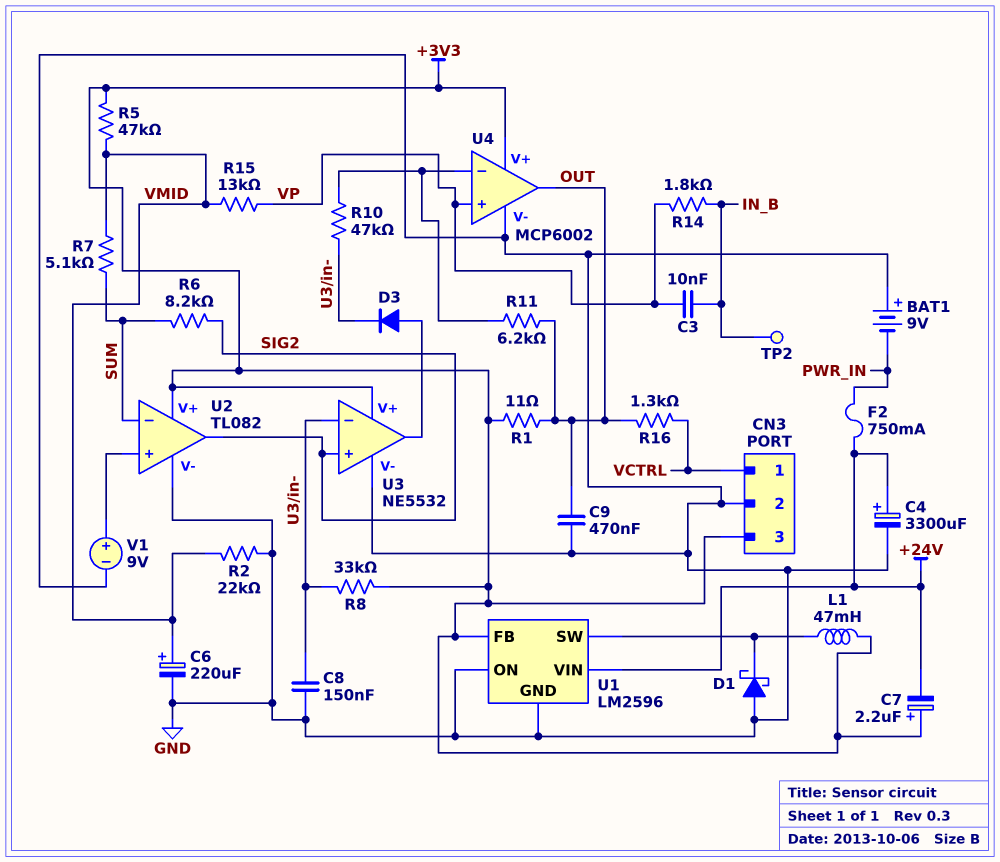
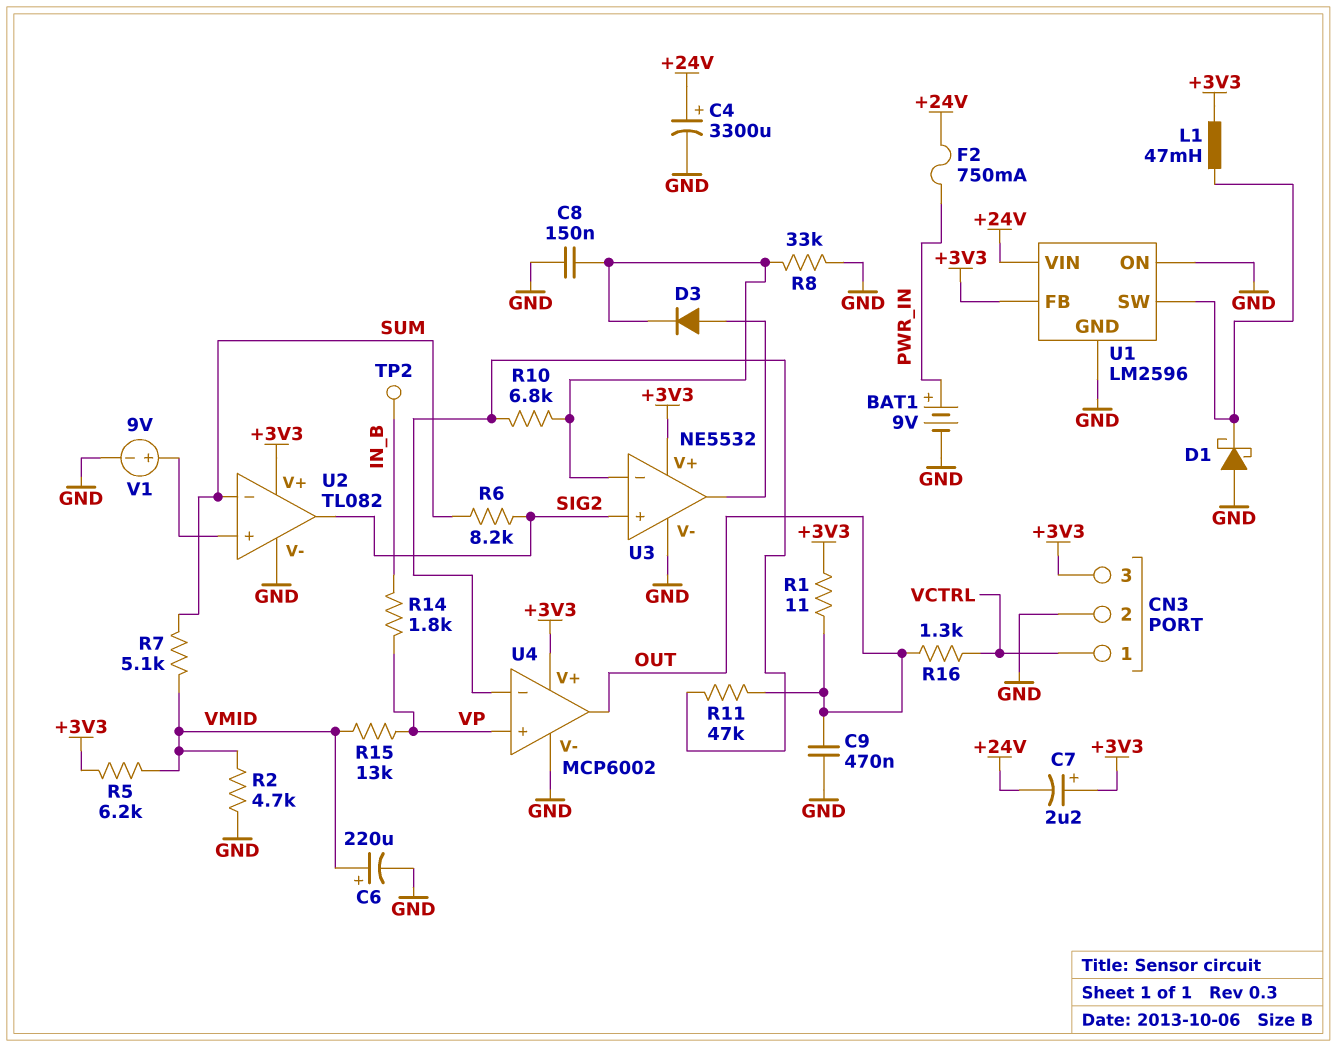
BAT1: 9V (plus GND, minus PWR_IN) -> 9V (plus PWR_IN, minus GND)
C3: 10nF (IN_B, VP) -> none
R2: 22k (GND, VMID) -> 4.7k (GND, VMID)
R5: 47k (+3V3, VMID) -> 6.2k (+3V3, VMID)
R8: 33k (+3V3, U3/in-) -> 33k (GND, U3/in-)
R10: 47k (U3/in-, U4/in-) -> 6.8k (U3/in-, U4/in-)
R11: 6.2k (OUT, U4/in-) -> 47k (OUT, U4/in-)

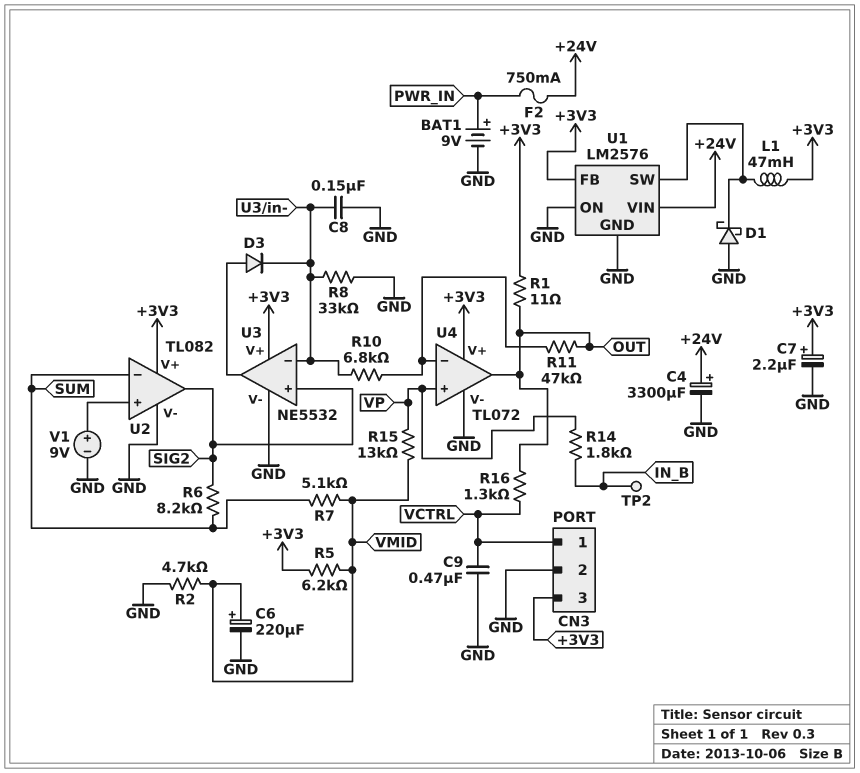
C7: 2.2uF (plus +3V3, minus +24V) -> 2.2uF (plus +3V3, minus GND)
C9: 470nF (GND, OUT) -> 470nF (GND, VCTRL)
U1: LM2596 -> LM2576
U4: MCP6002 -> TL072

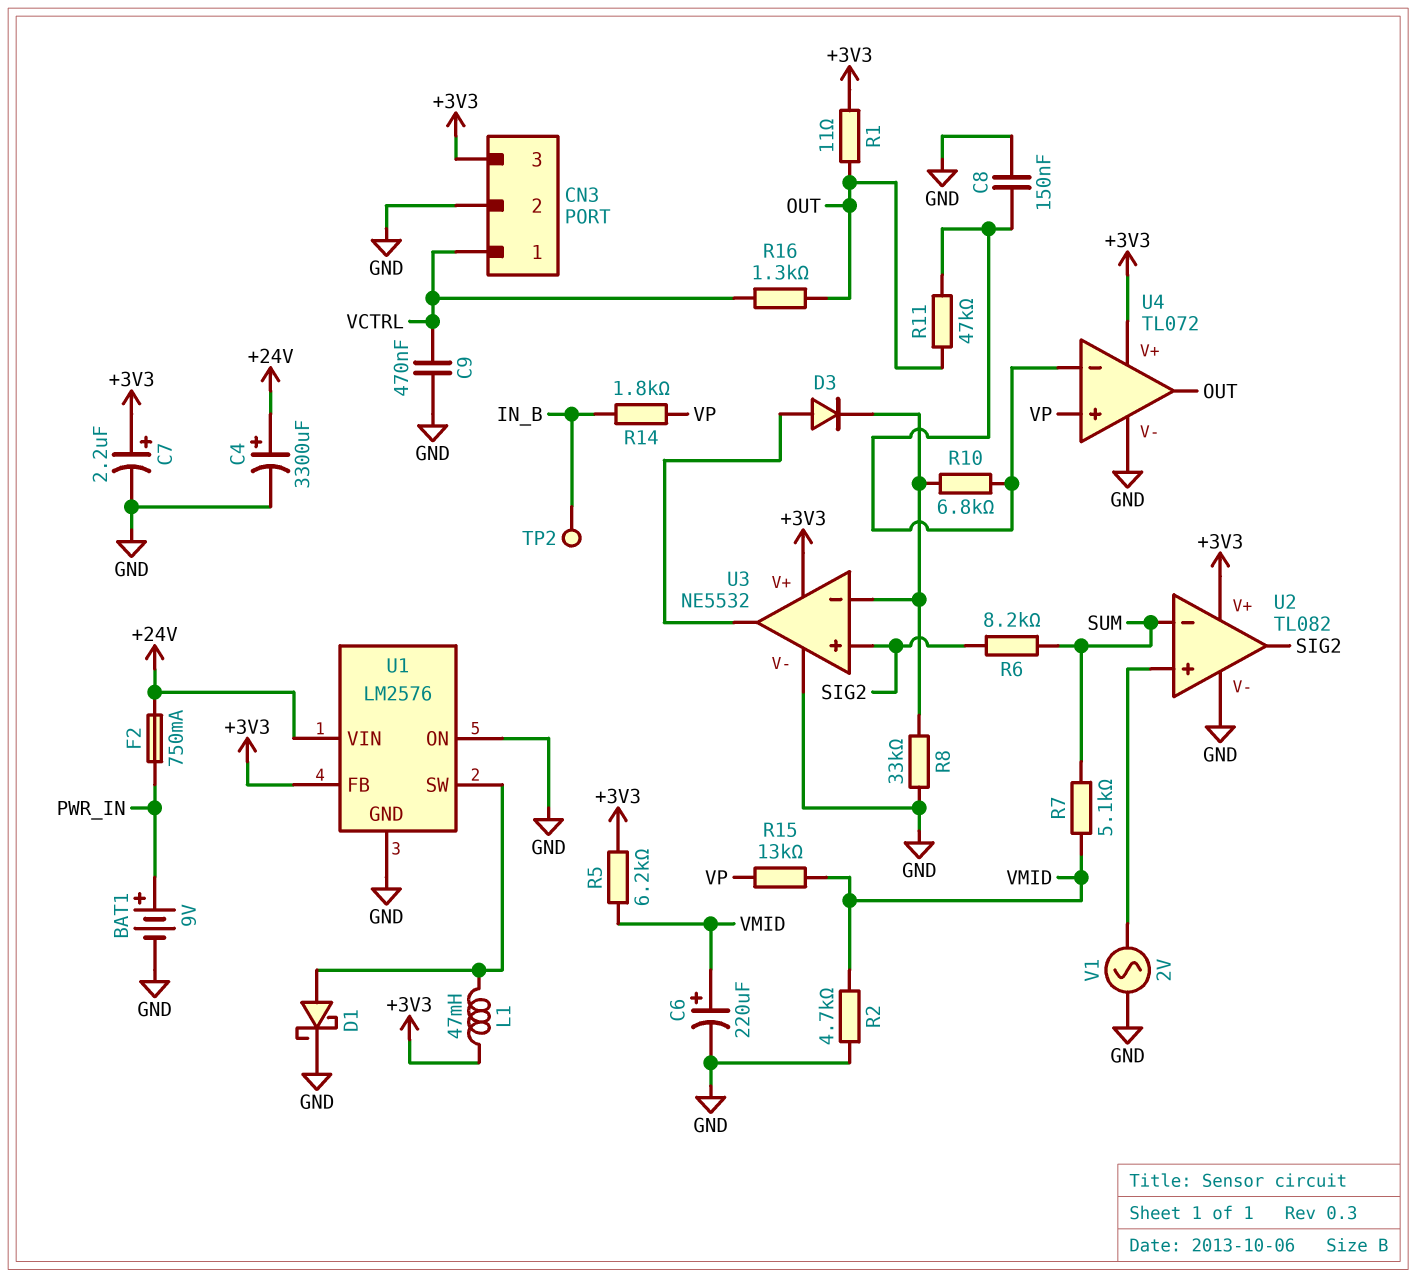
C8: 150nF (GND, U3/in-) -> 150nF (GND, U4/in-)
D1: schottky (A GND, K U1/SW) -> schottky (A U1/SW, K GND)
V1: 9V (plus U2/in+, minus GND) -> AC 2V (GND, U2/in+)

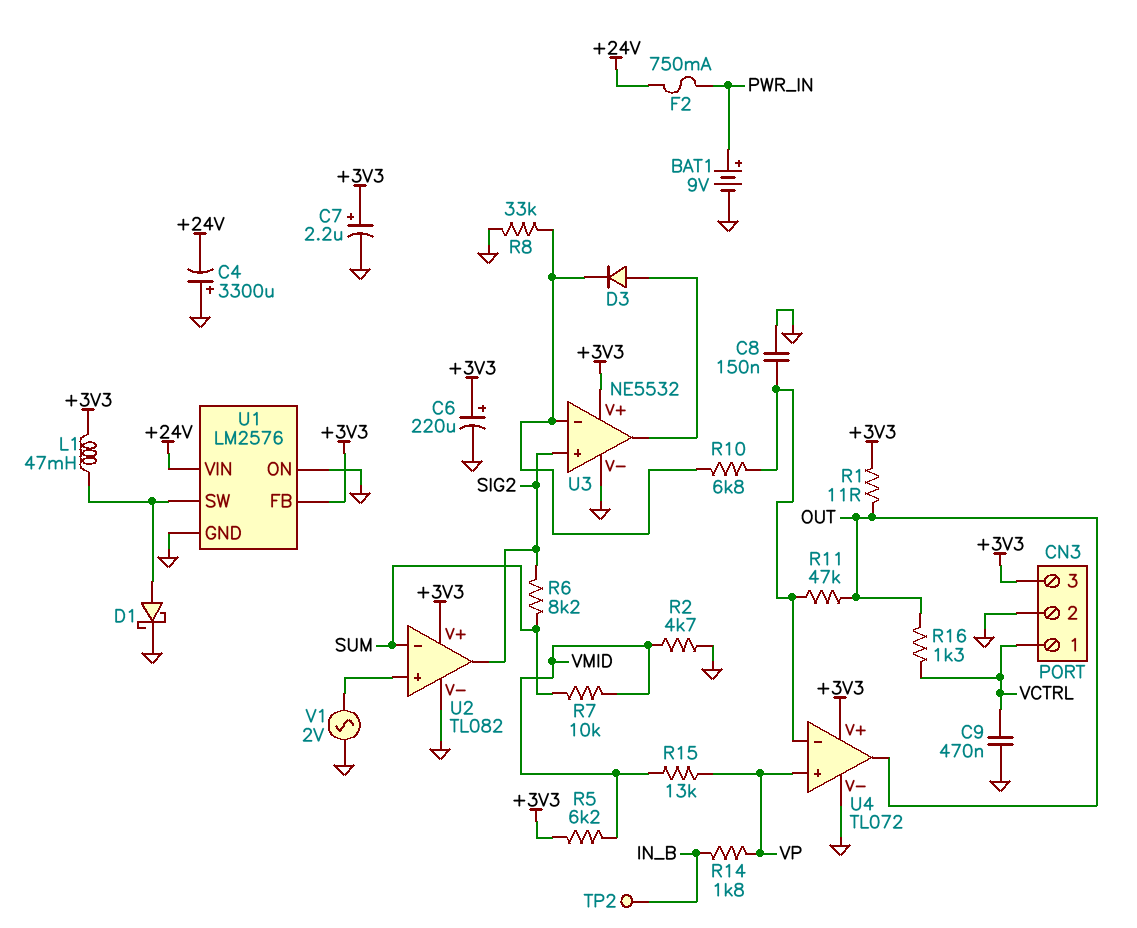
C4: 3300uF (plus +24V, minus GND) -> 3300uF (plus GND, minus +24V)
C6: 220uF (plus VMID, minus GND) -> 220uF (plus +3V3, minus GND)
R7: 5.1k (SUM, VMID) -> 10k (SUM, VMID)

